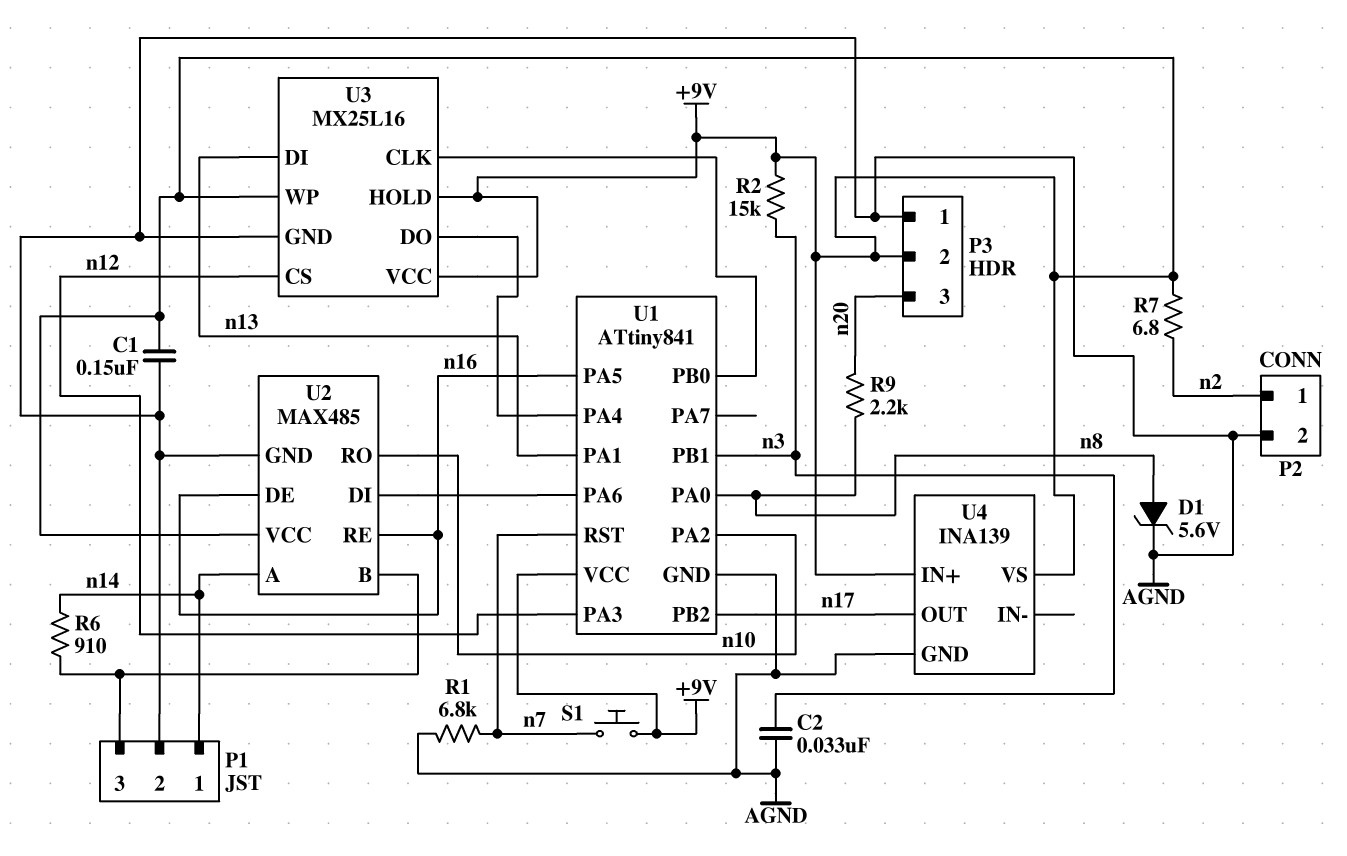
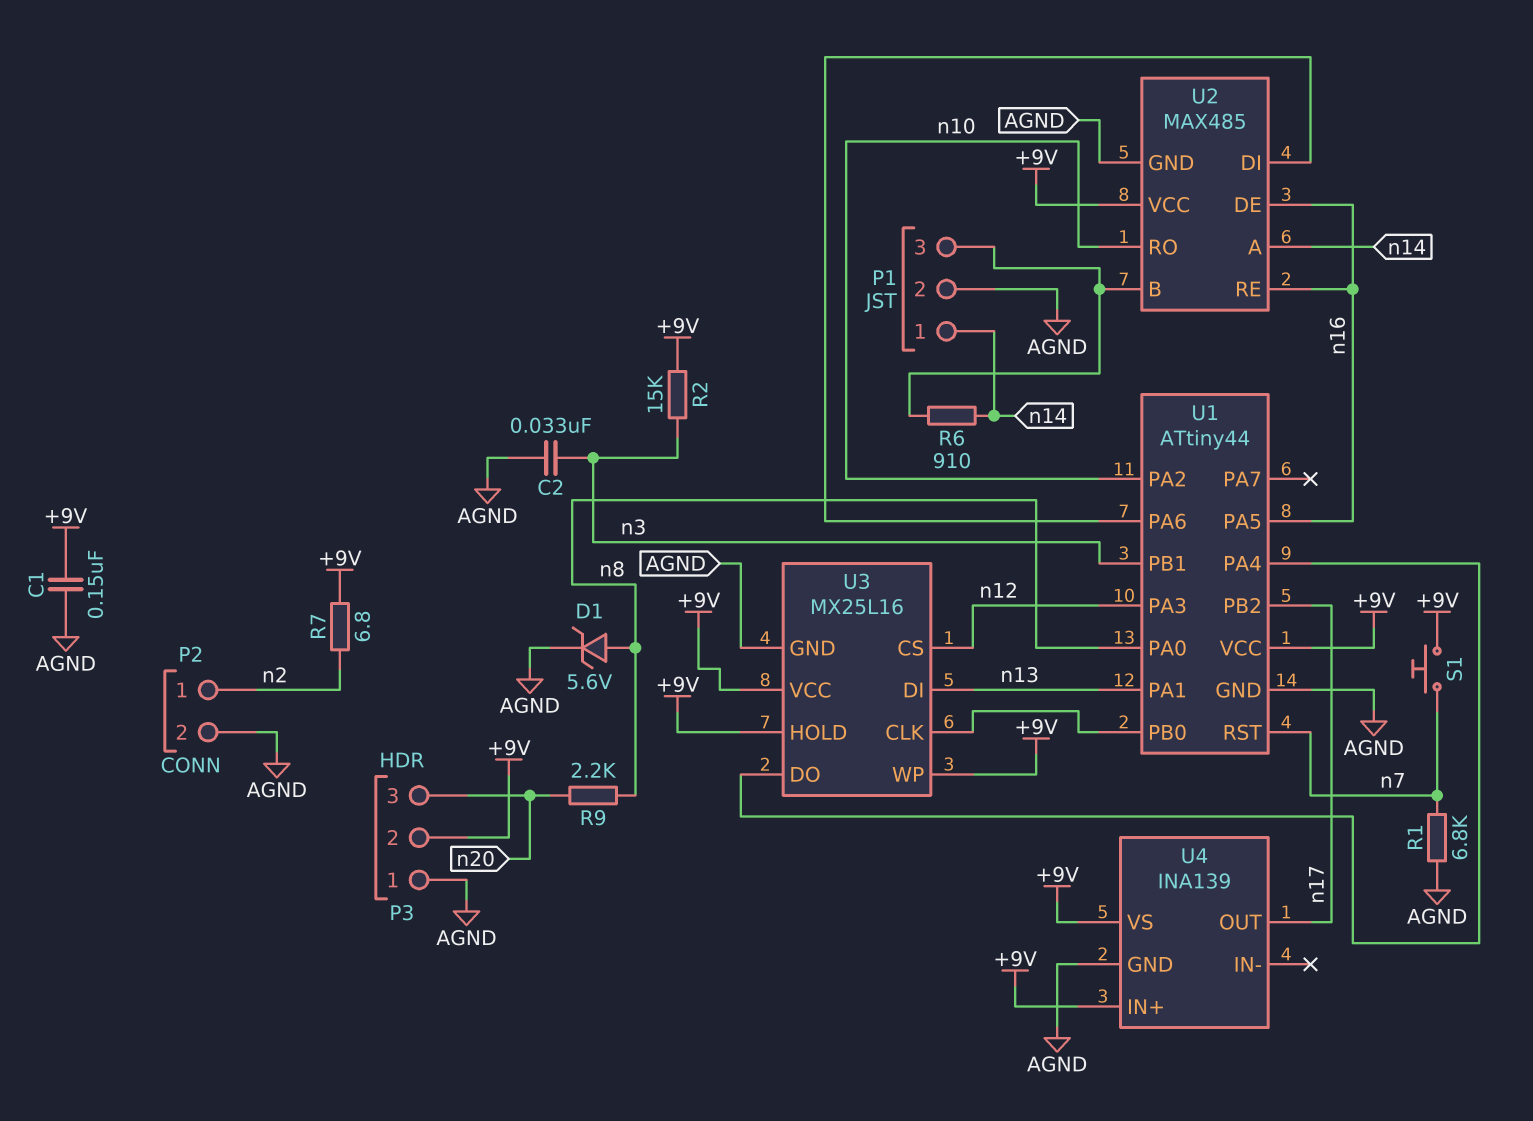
U1: ATtiny841 -> ATtiny44

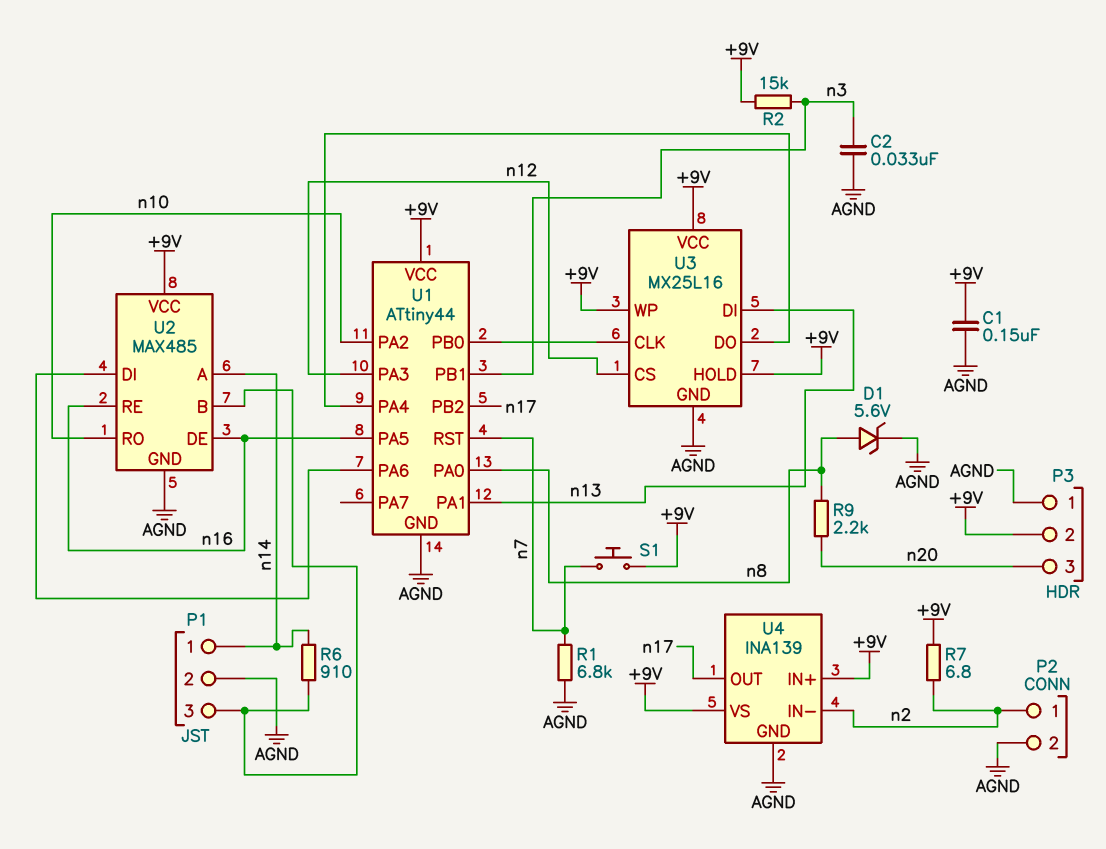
U4 pin IN-: none -> n2

